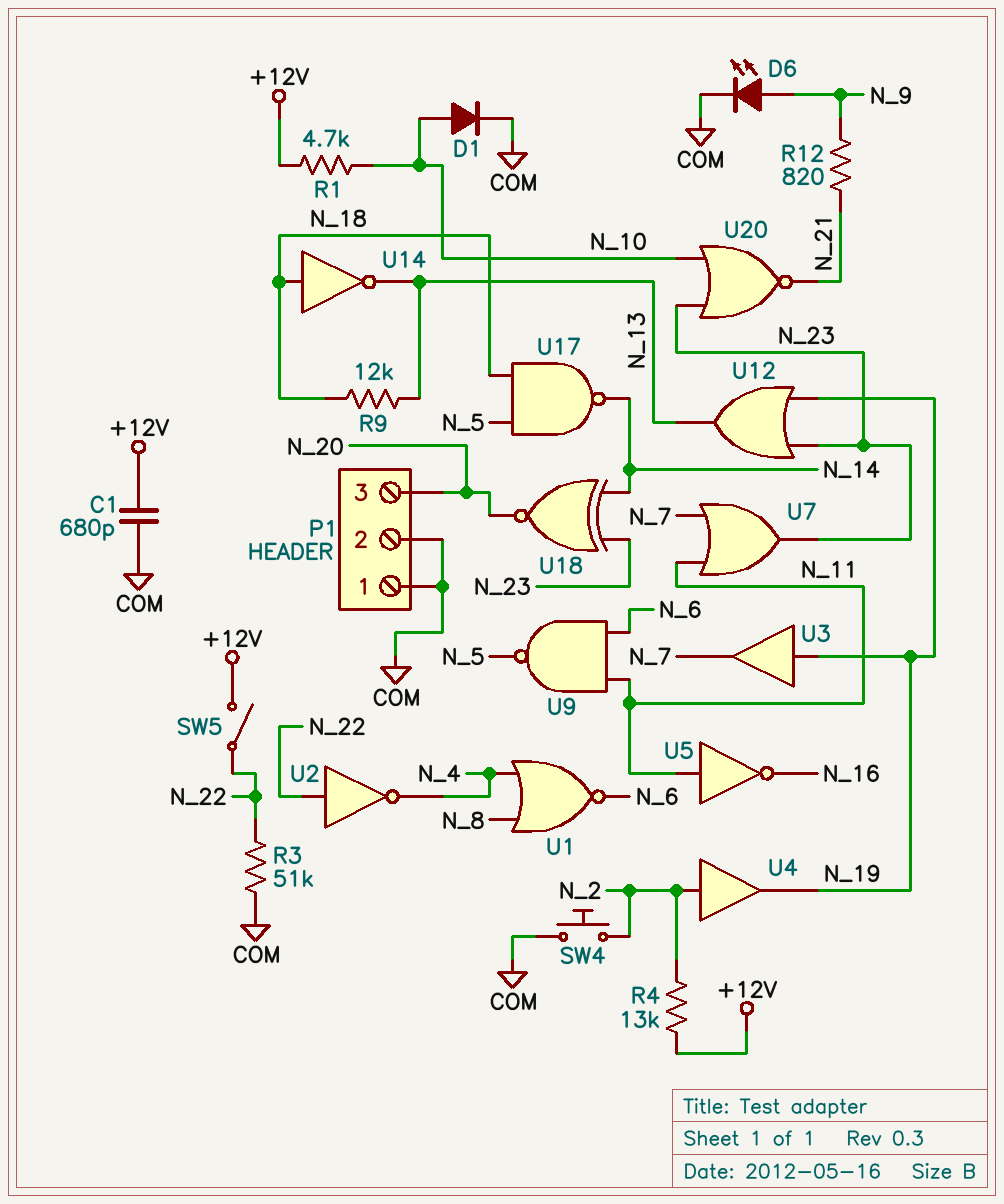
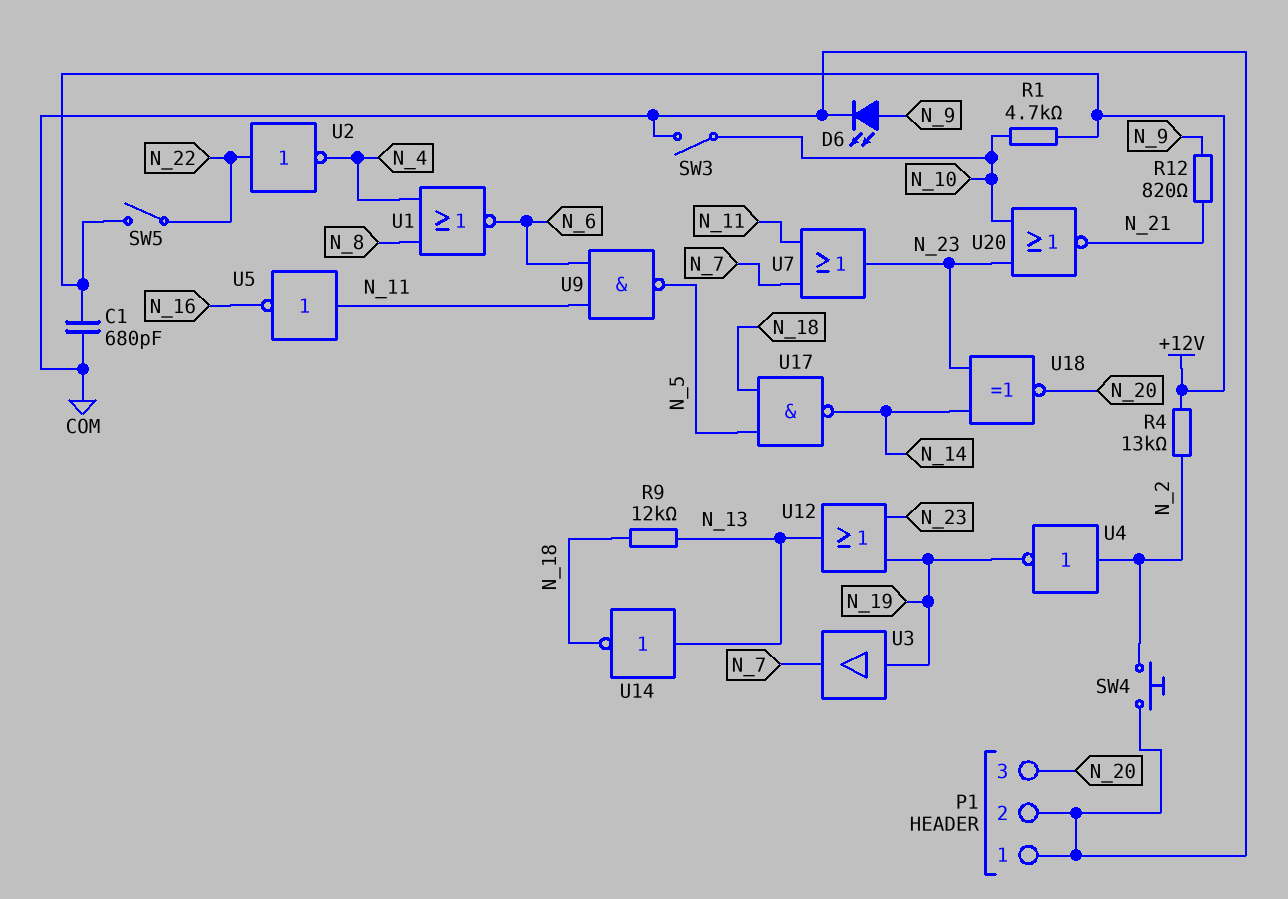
D1: diode (A N_10, K COM) -> none
R3: 51k (COM, N_22) -> none
SW3: none -> switch (COM, N_10)
U4: buffer (in N_2, out N_19) -> NOT (in N_2, out N_19)
U14: NOT (in N_18, out N_13) -> NOT (in N_13, out N_18)

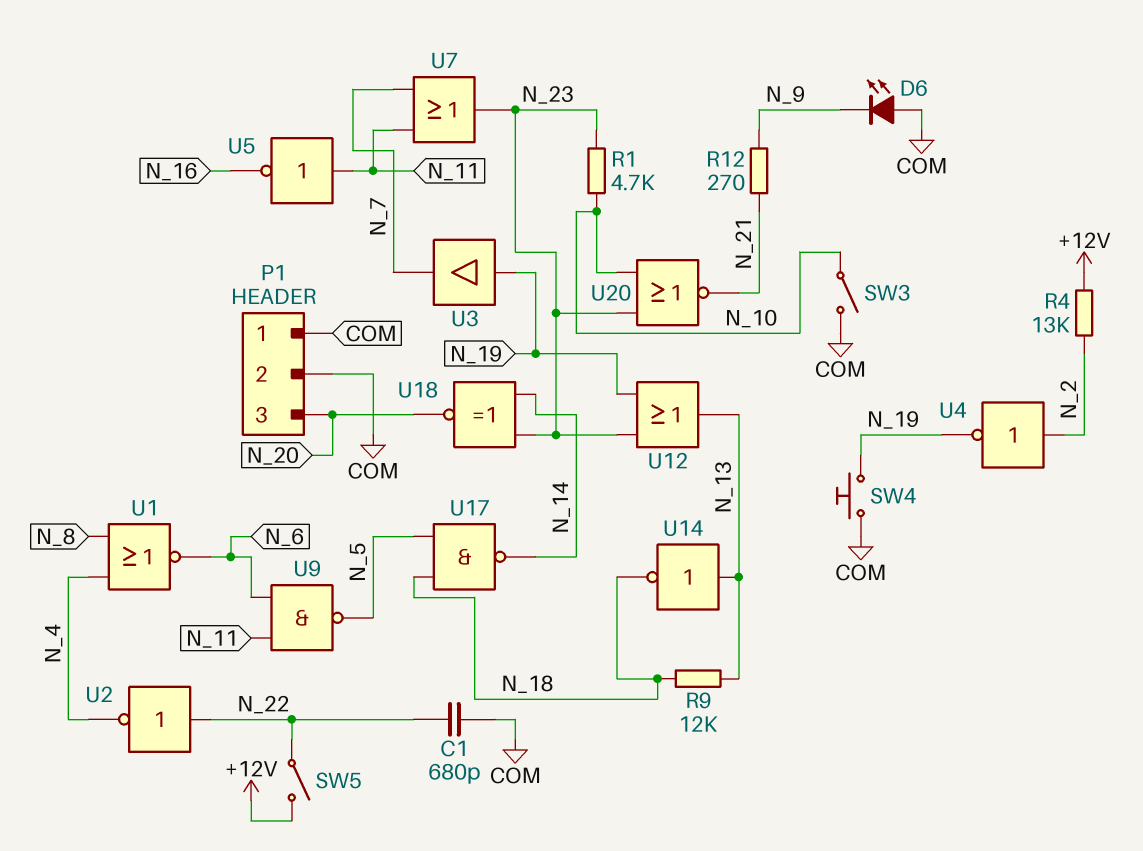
C1: 680pF (+12V, COM) -> 680pF (COM, N_22)
D6: LED (A N_9, K COM) -> LED (A COM, K N_9)
R1: 4.7k (+12V, N_10) -> 4.7k (N_10, N_23)
R12: 820 (N_9, N_21) -> 270 (N_9, N_21)
SW4: button (COM, N_2) -> button (COM, N_19)

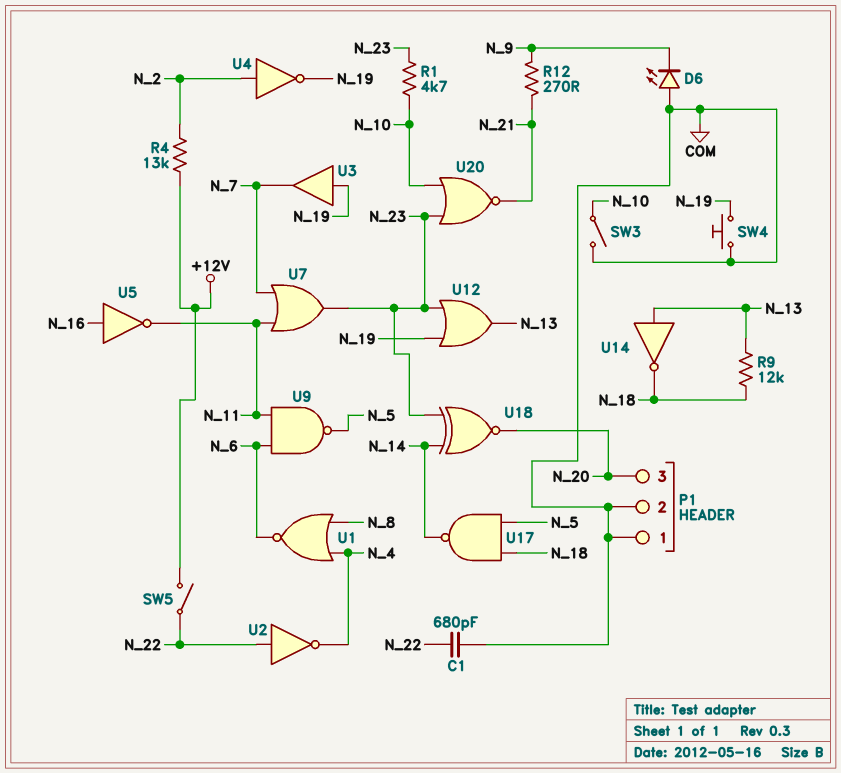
U5: NOT (in N_11, out N_16) -> NOT (in N_16, out N_11)

